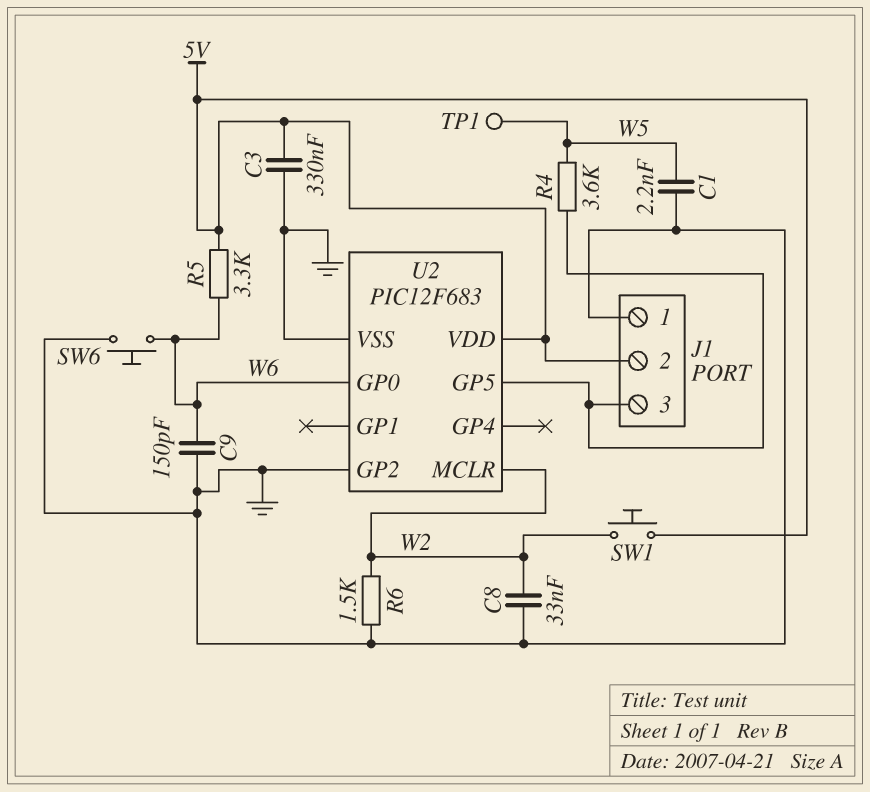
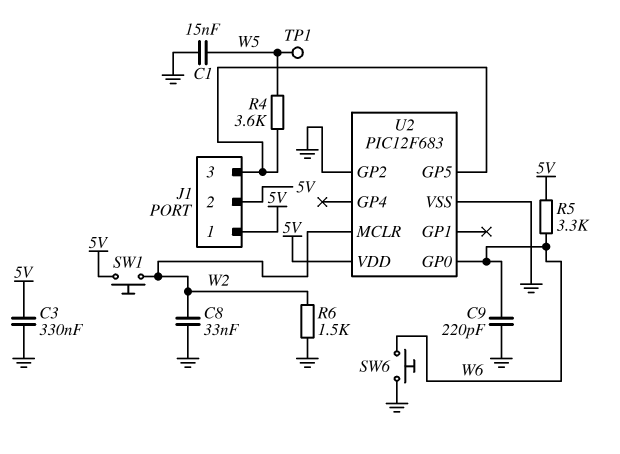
C1: 2.2nF (GND, W5) -> 15nF (GND, W5)
C9: 150pF (GND, W6) -> 220pF (GND, W6)
J1 pin 1: GND -> 5V

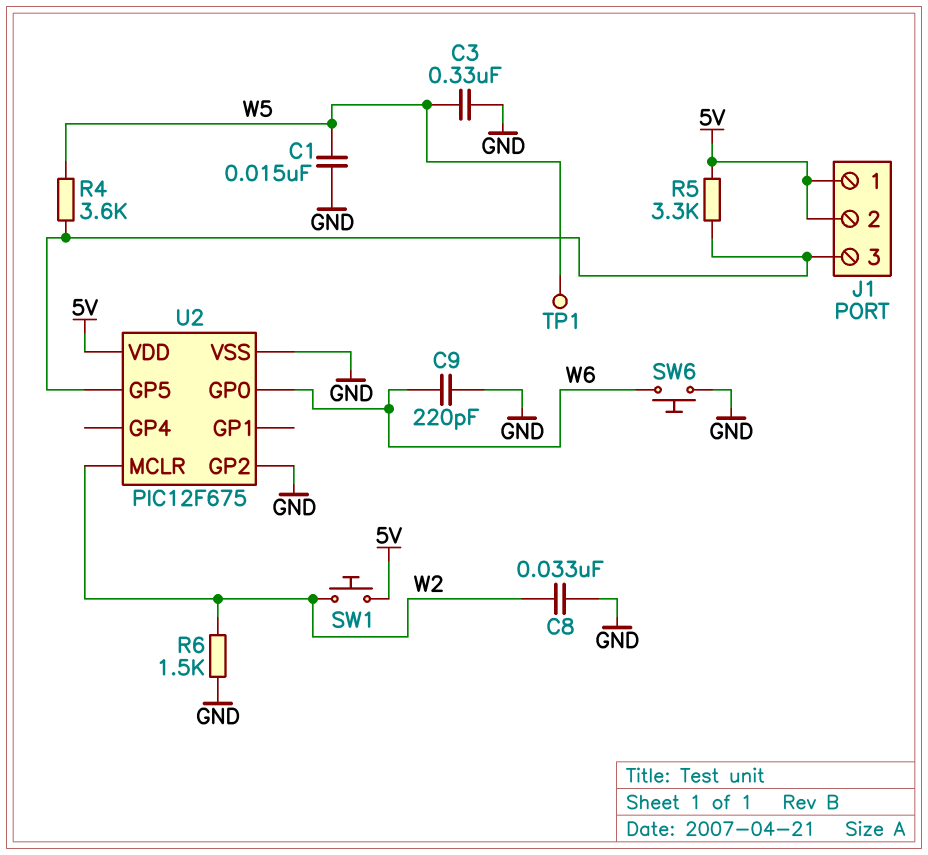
C3: 330nF (5V, GND) -> 330nF (GND, W5)
R5: 3.3k (5V, W6) -> 3.3k (5V, J1/3)
U2: PIC12F683 -> PIC12F675

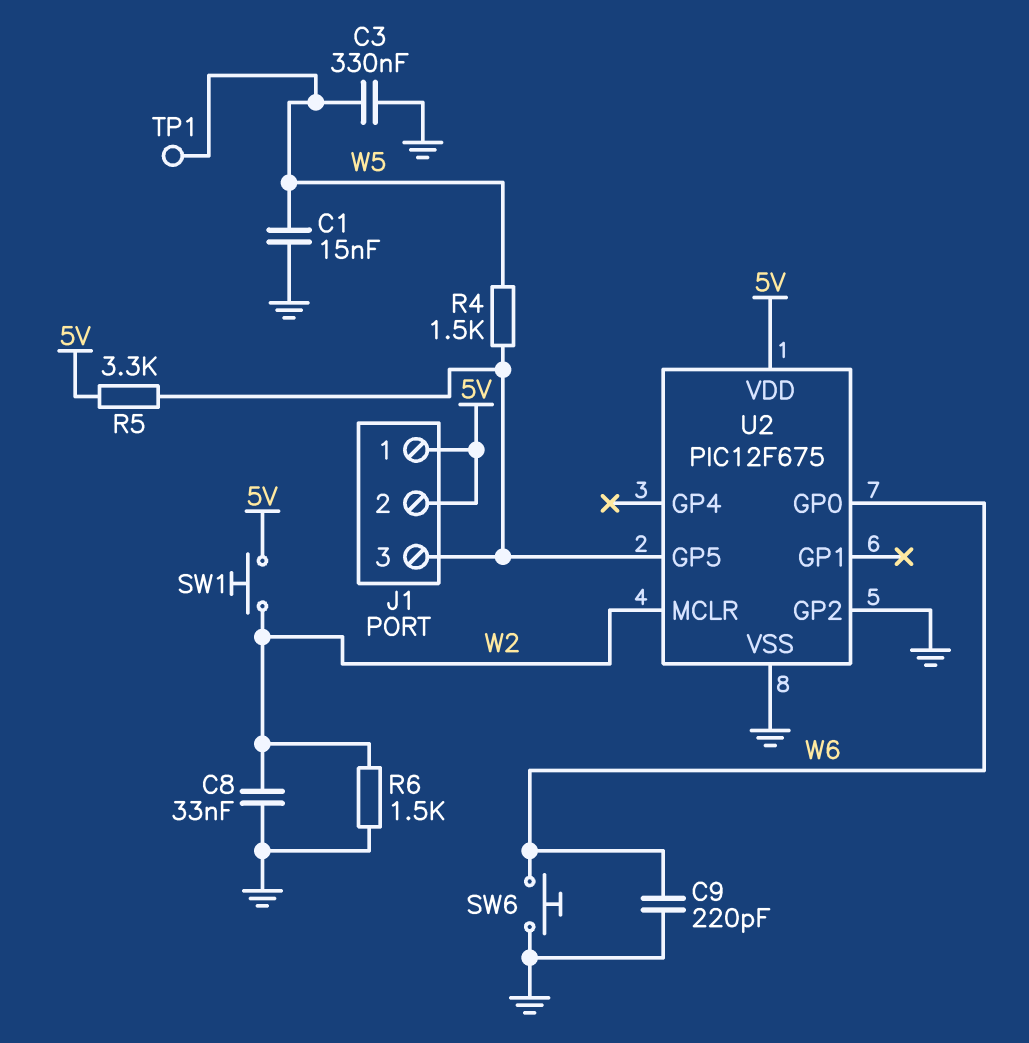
R4: 3.6k (J1/3, W5) -> 1.5k (J1/3, W5)

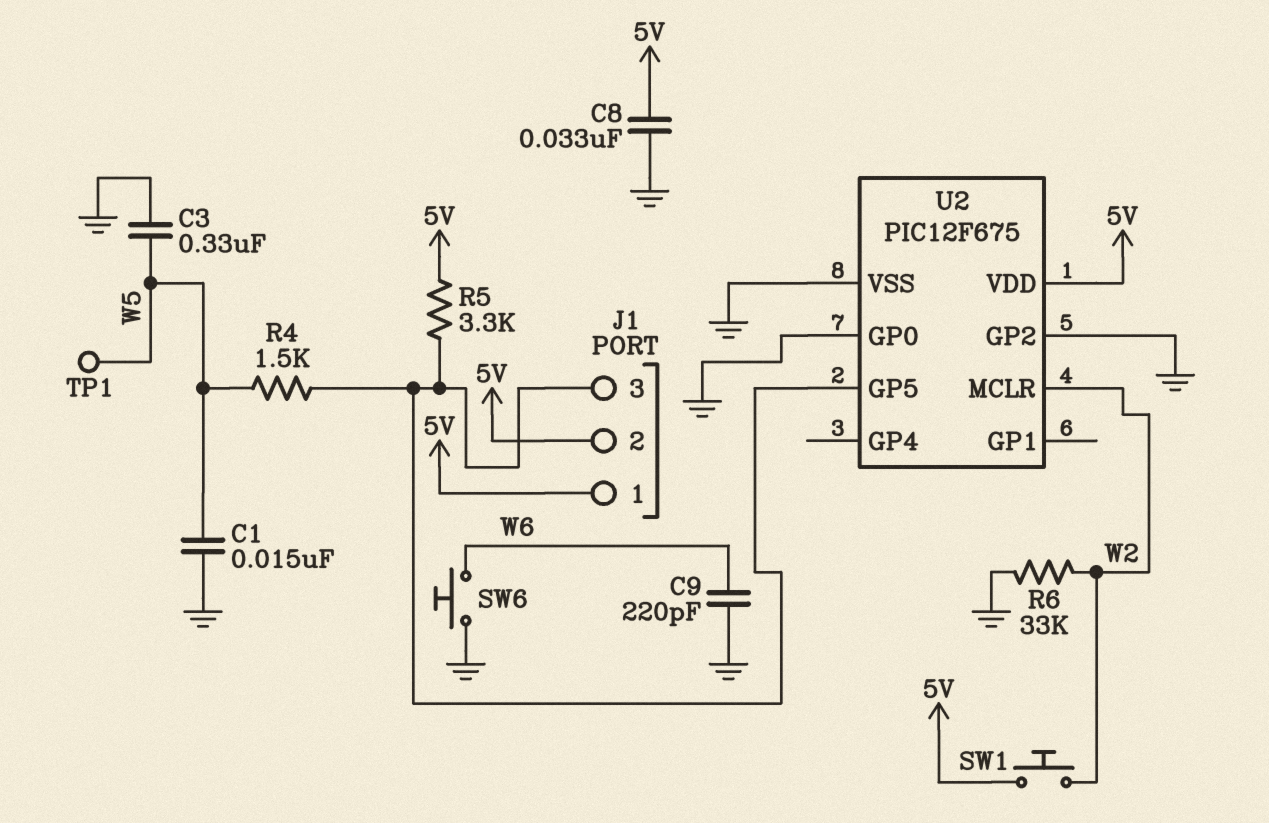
C8: 33nF (GND, W2) -> 33nF (5V, GND)
R6: 1.5k (GND, W2) -> 33k (GND, W2)
U2 pin GP0: W6 -> GND

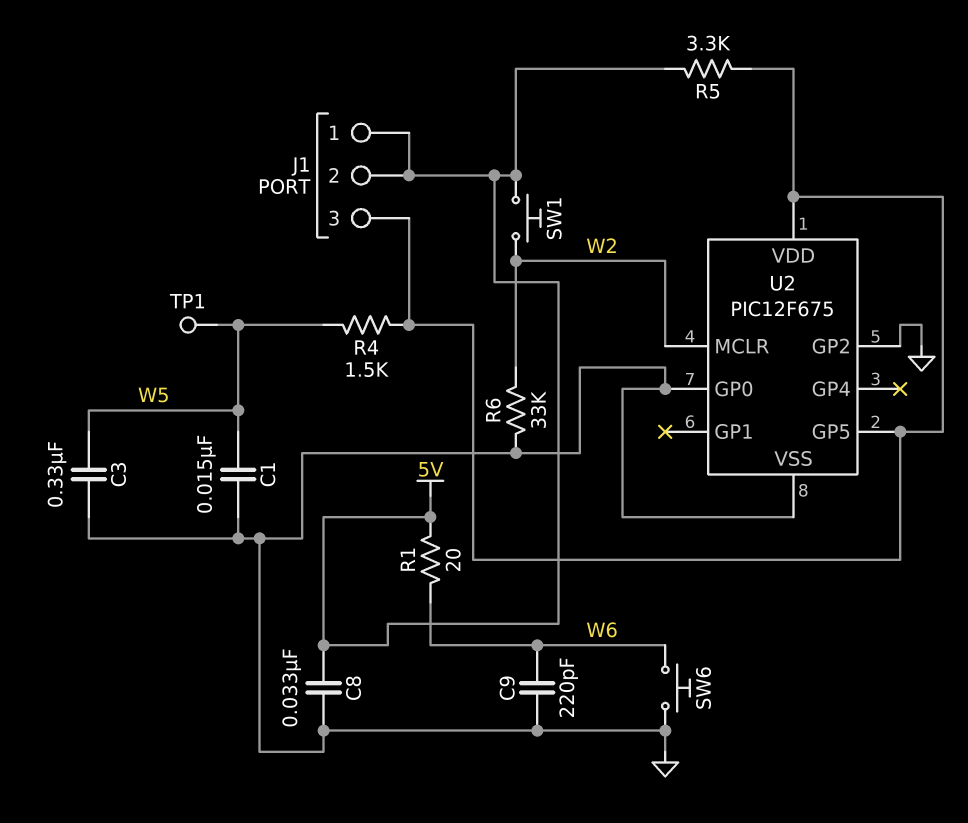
R1: none -> 20 (5V, W6)
U2 pin VDD: 5V -> J1/3

